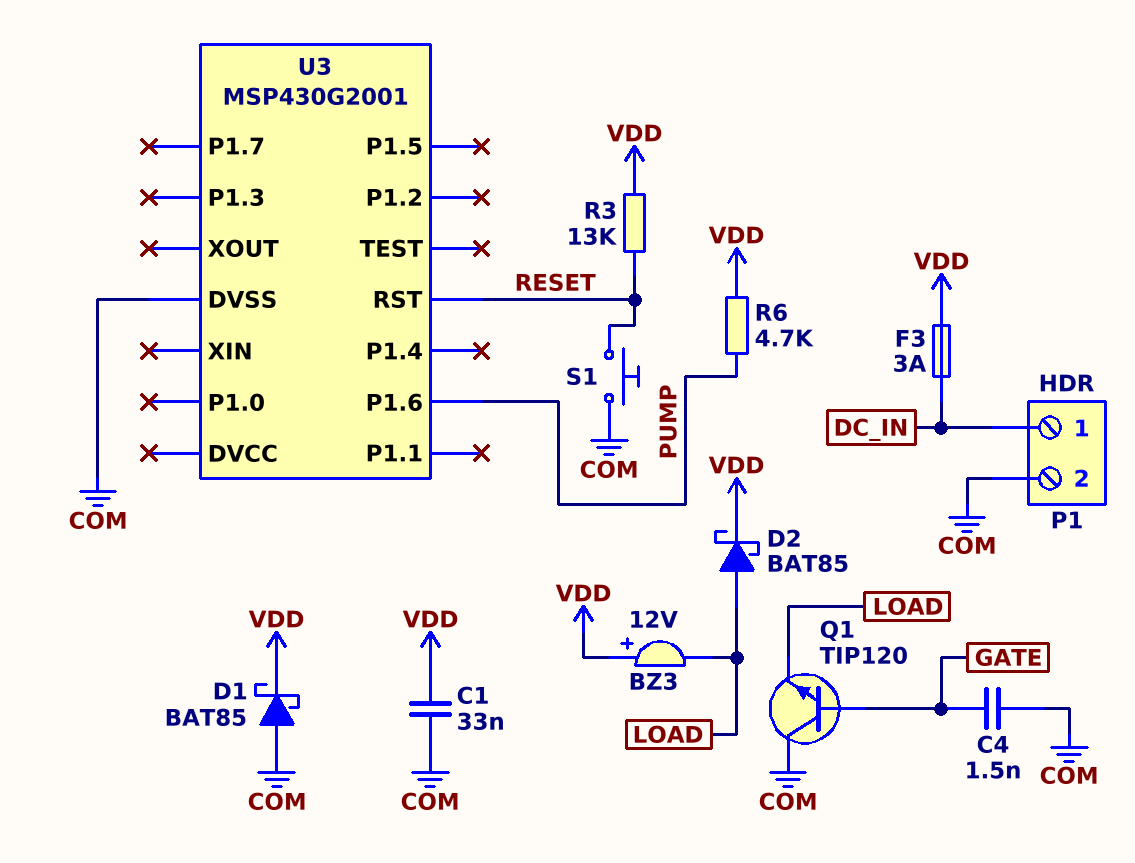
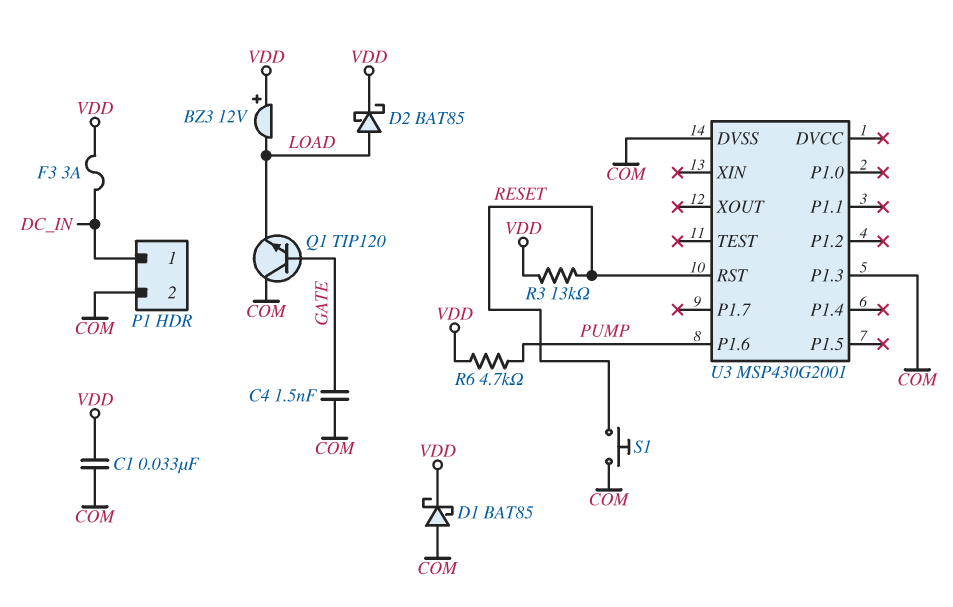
U3 pin P1.3: none -> COM

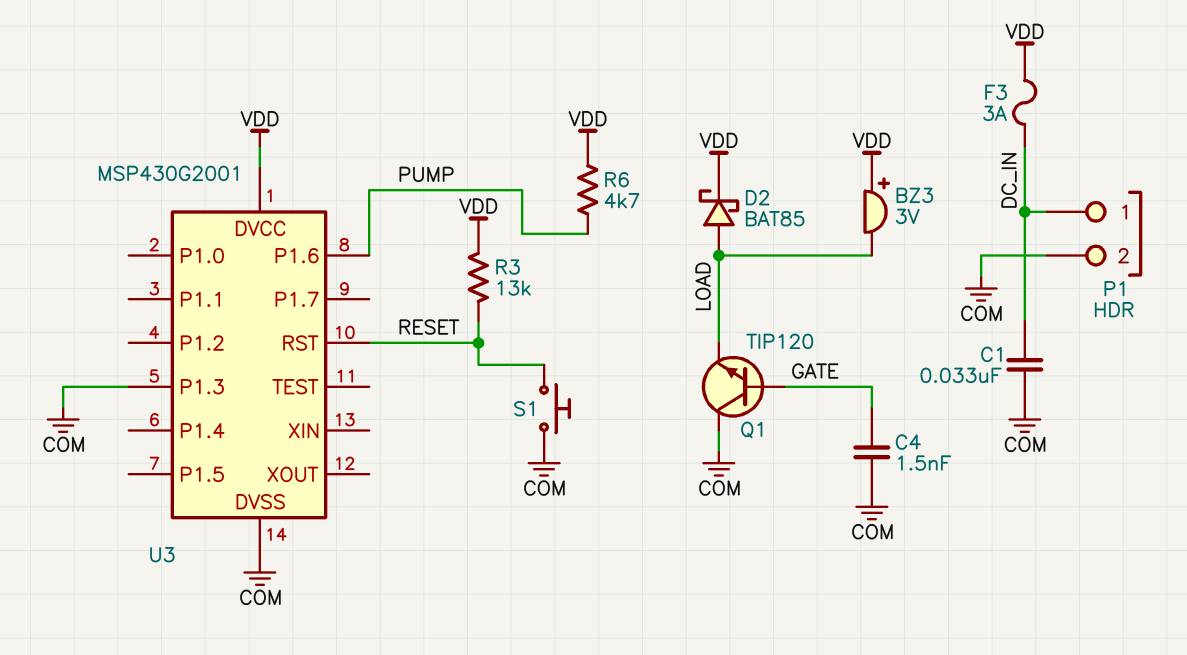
BZ3: buzzer 12V (plus VDD, minus LOAD) -> buzzer 3V (plus VDD, minus LOAD)
C1: 33nF (COM, VDD) -> 33nF (COM, DC_IN)
D1: schottky BAT85 (A COM, K VDD) -> none
U3 pin DVCC: none -> VDD

